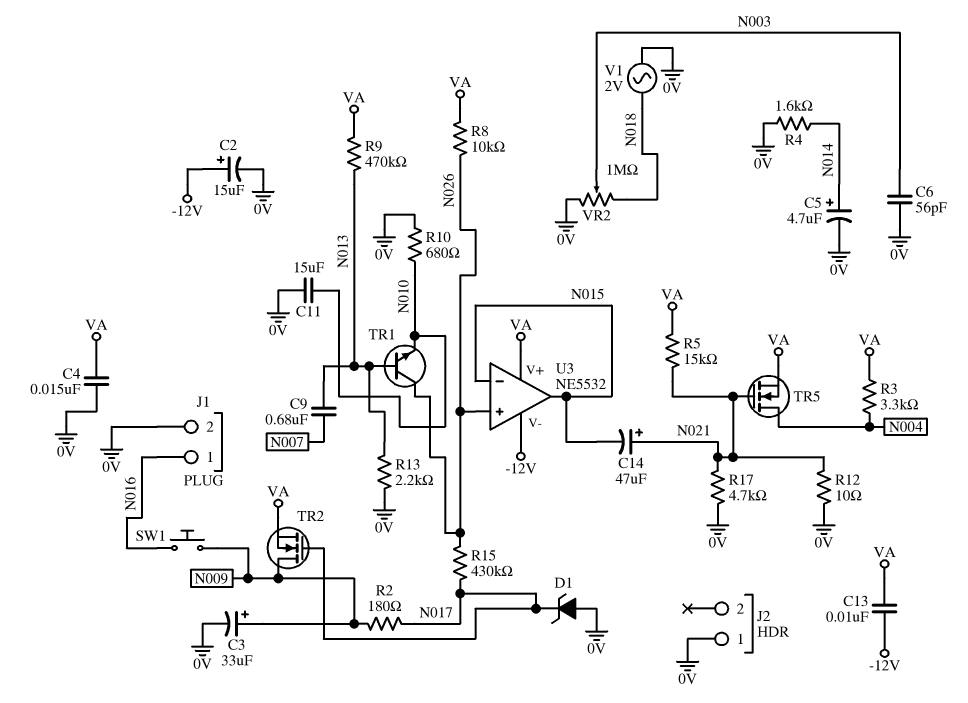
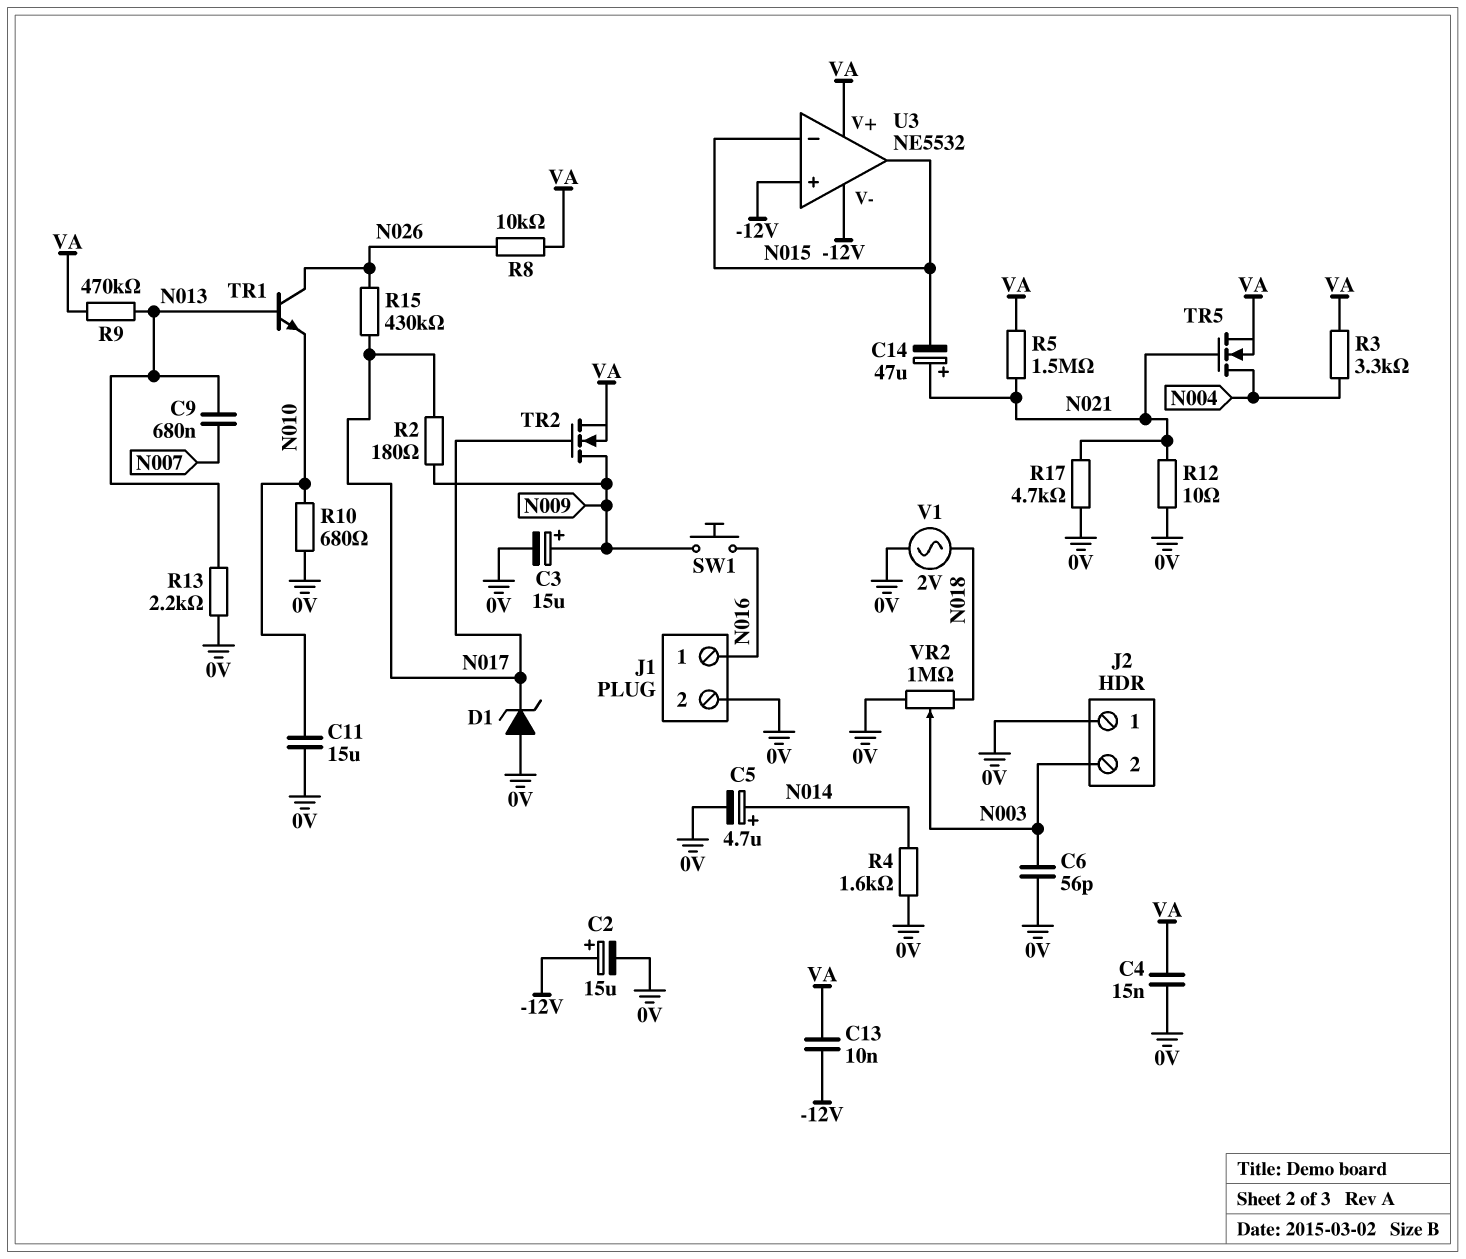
C3: 33uF (plus N009, minus 0V) -> 15uF (plus N009, minus 0V)
J2 pin 2: none -> N003
R5: 15k (N021, VA) -> 1.5M (N021, VA)
U3 pin in+: N026 -> -12V

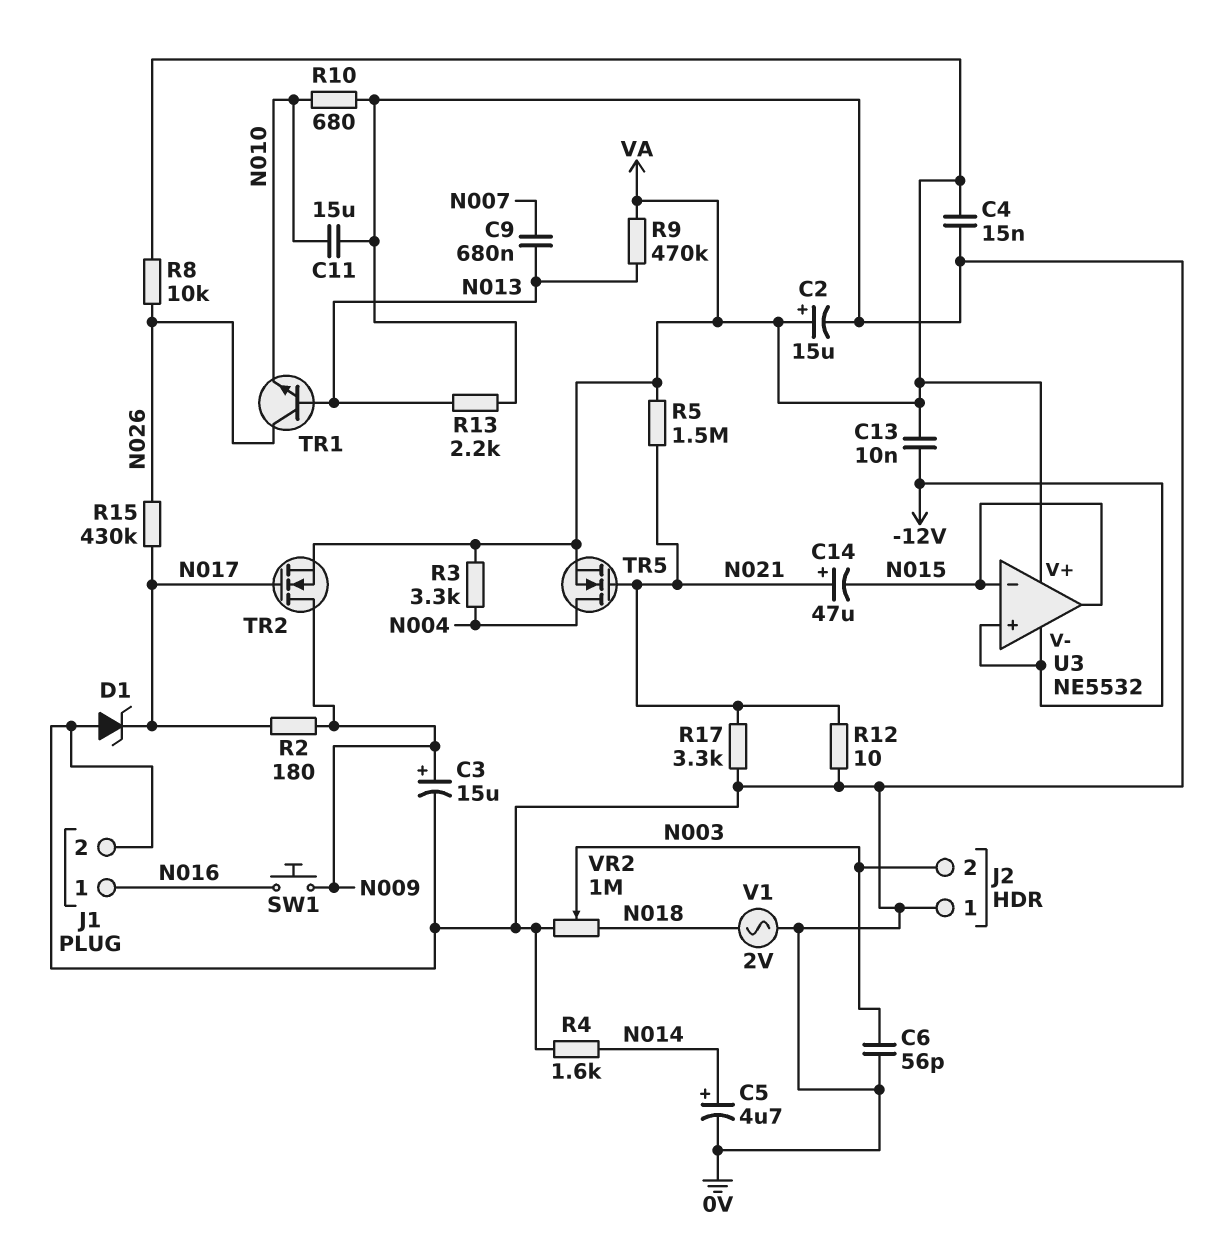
C2: 15uF (plus -12V, minus 0V) -> 15uF (plus VA, minus 0V)
R17: 4.7k (0V, N021) -> 3.3k (0V, N021)

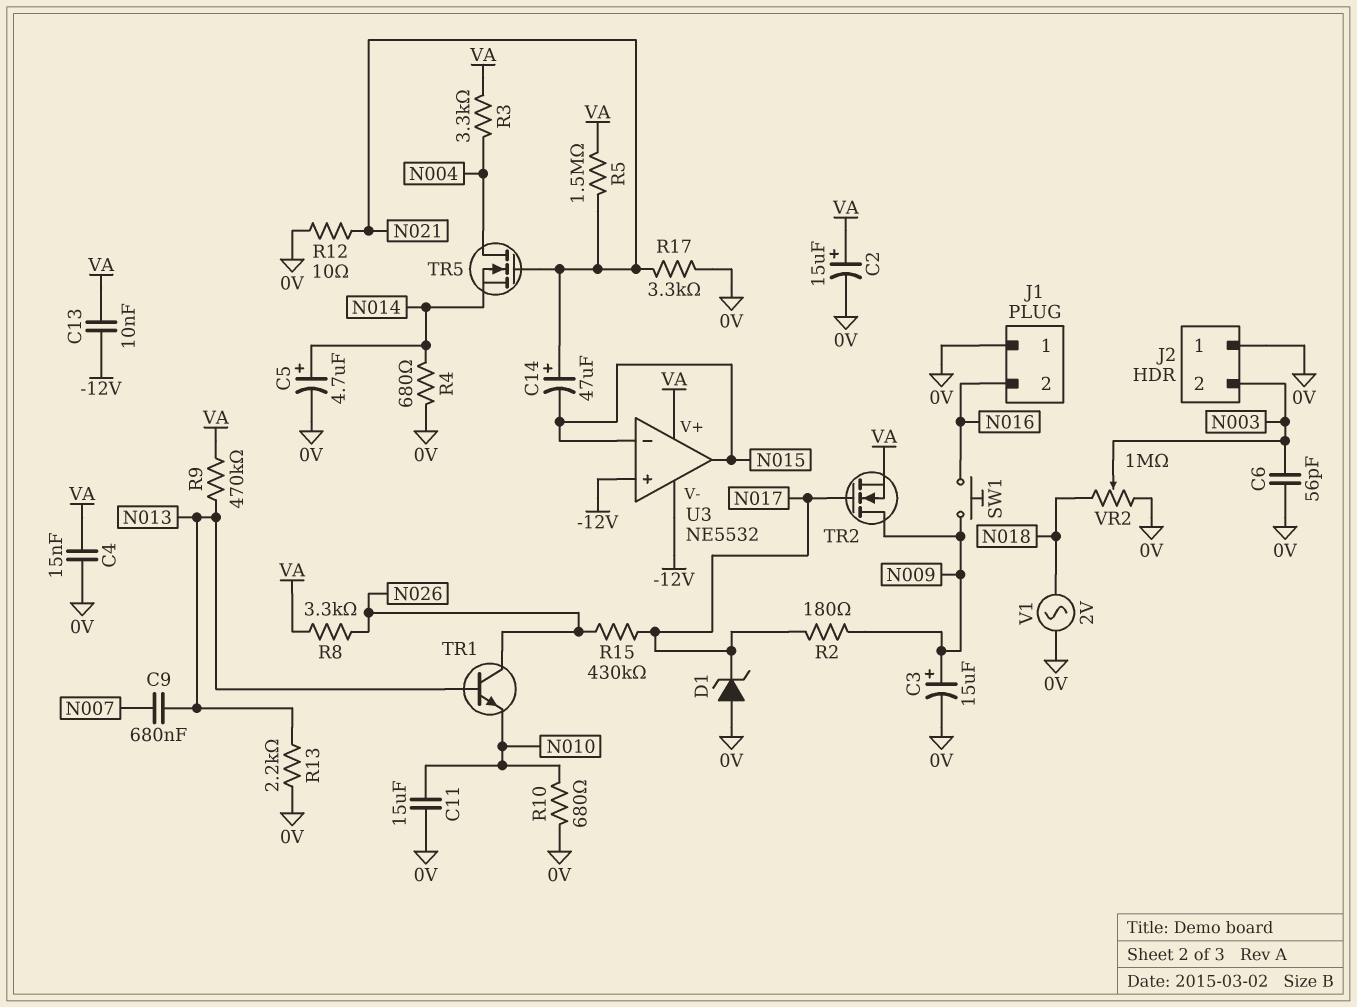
J1 pin 1: N016 -> 0V
J1 pin 2: 0V -> N016
R4: 1.6k (0V, N014) -> 680 (0V, N014)
R8: 10k (N026, VA) -> 3.3k (N026, VA)
TR5: NMOS (G N021, D N004, S VA) -> NMOS (G N021, D N004, S N014)

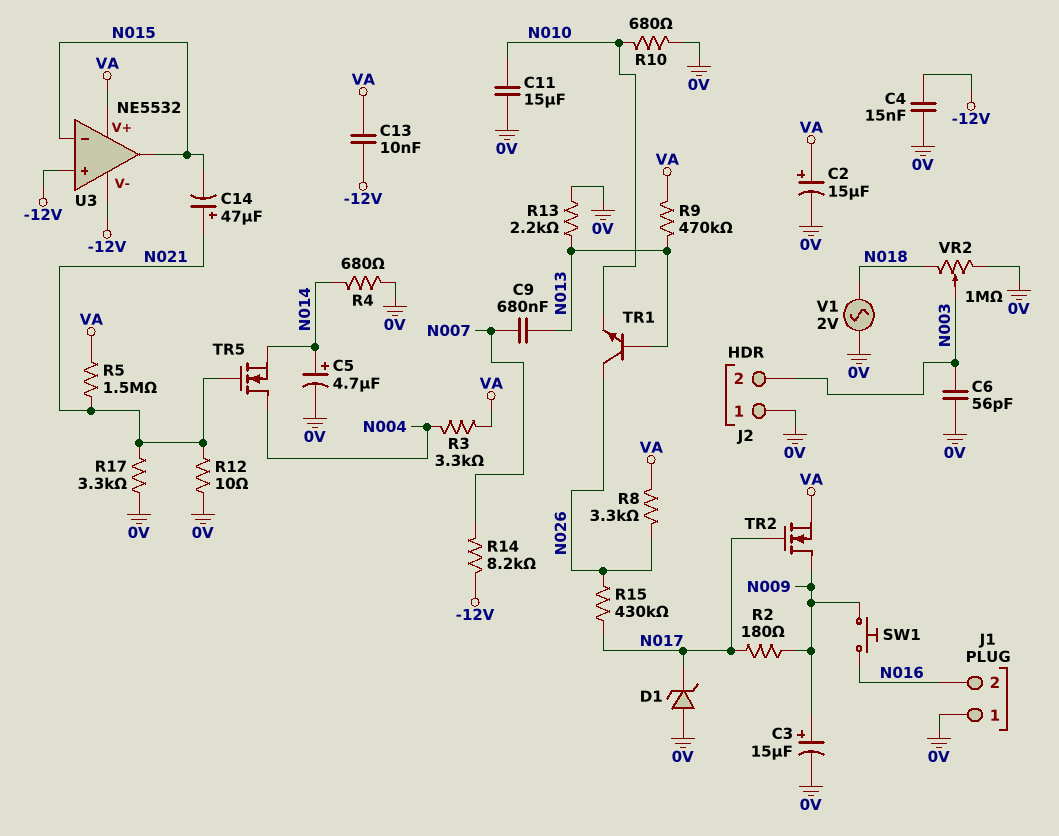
C4: 15nF (0V, VA) -> 15nF (-12V, 0V)
R14: none -> 8.2k (-12V, N007)

